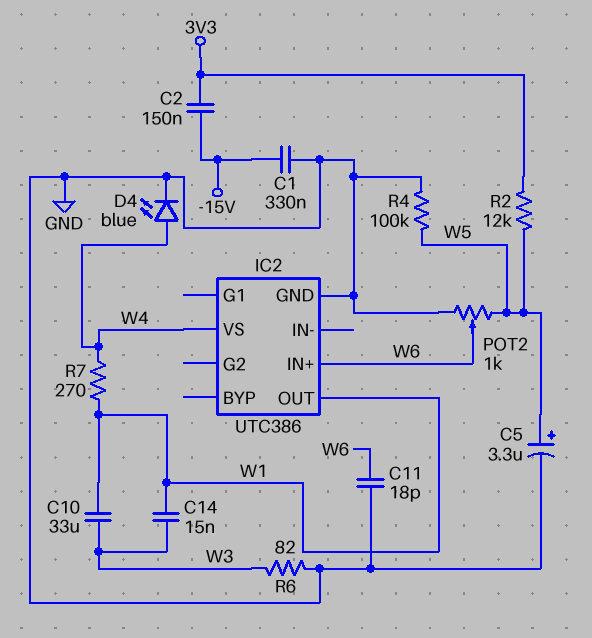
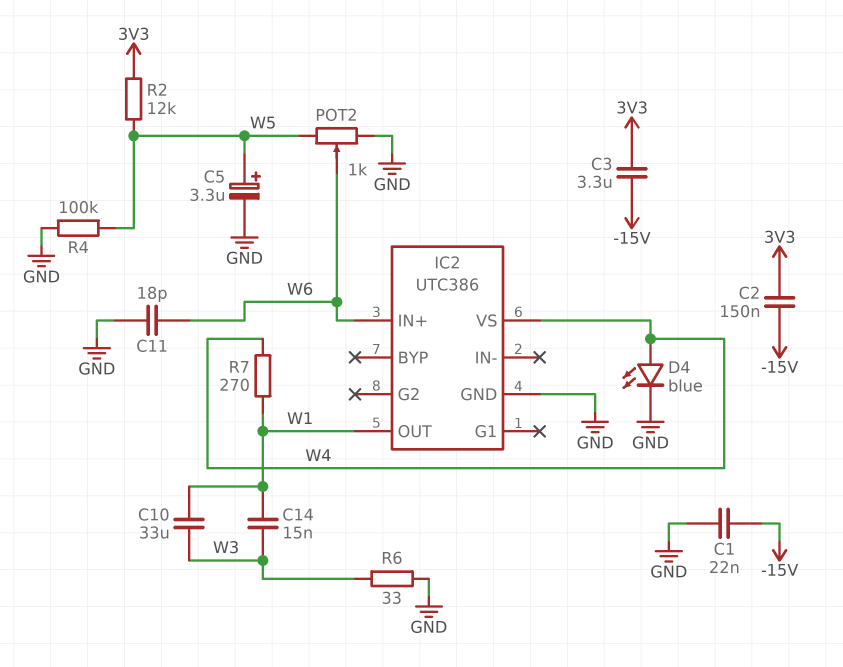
C1: 330nF (-15V, GND) -> 22nF (-15V, GND)
C3: none -> 3.3uF (-15V, 3V3)
R6: 82 (GND, W3) -> 33 (GND, W3)

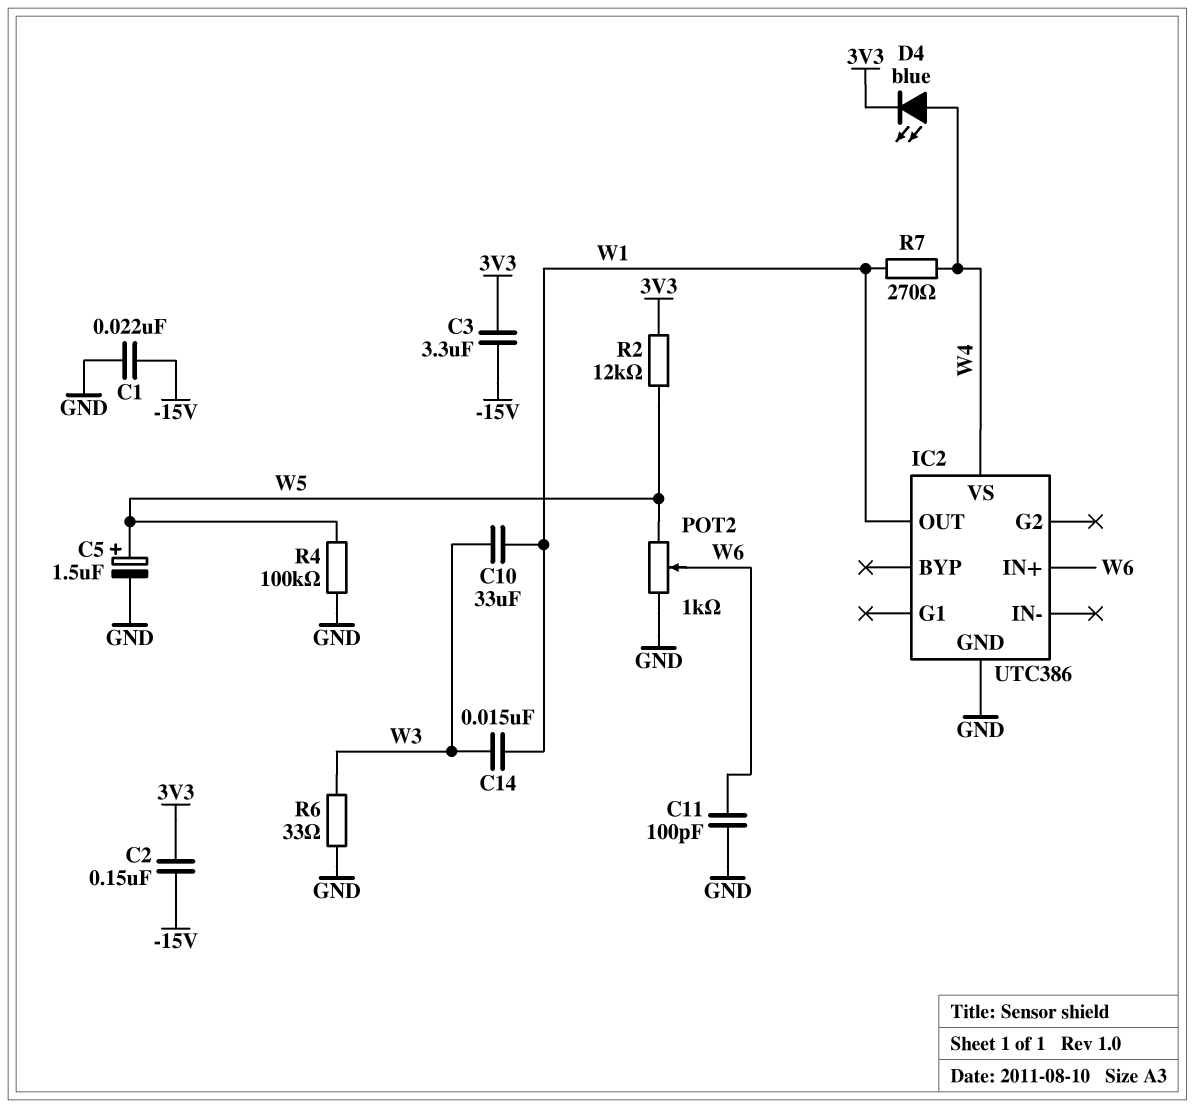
C5: 3.3uF (plus W5, minus GND) -> 1.5uF (plus W5, minus GND)
C11: 18pF (GND, W6) -> 100pF (GND, W6)
D4: LED blue (A W4, K GND) -> LED blue (A W4, K 3V3)

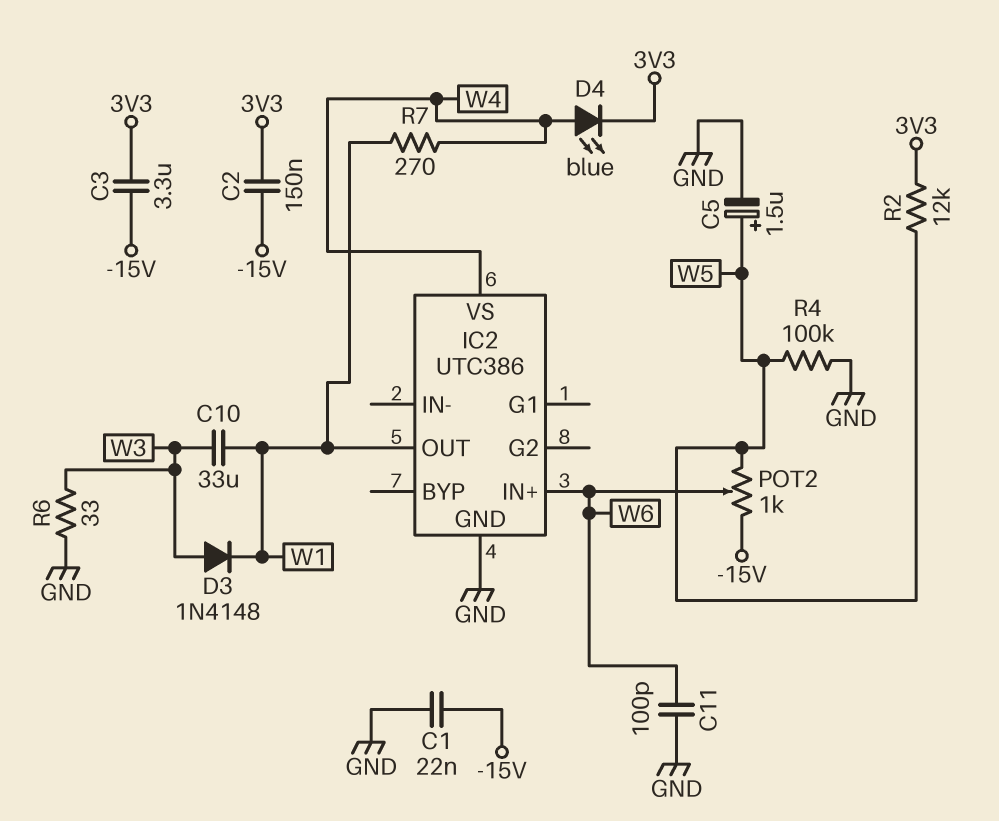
C14: 15nF (W1, W3) -> none
D3: none -> diode 1N4148 (A W3, K W1)
POT2: 1k (GND, W5, wiper W6) -> 1k (-15V, W5, wiper W6)

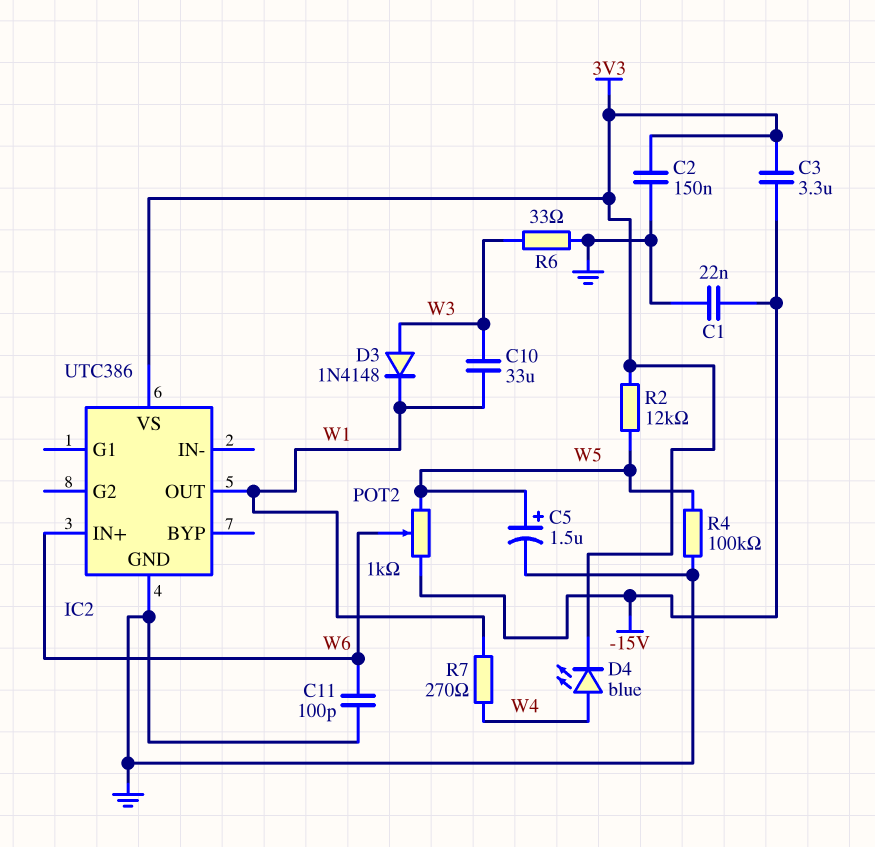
C2: 150nF (-15V, 3V3) -> 150nF (3V3, GND)
IC2 pin VS: W4 -> 3V3

